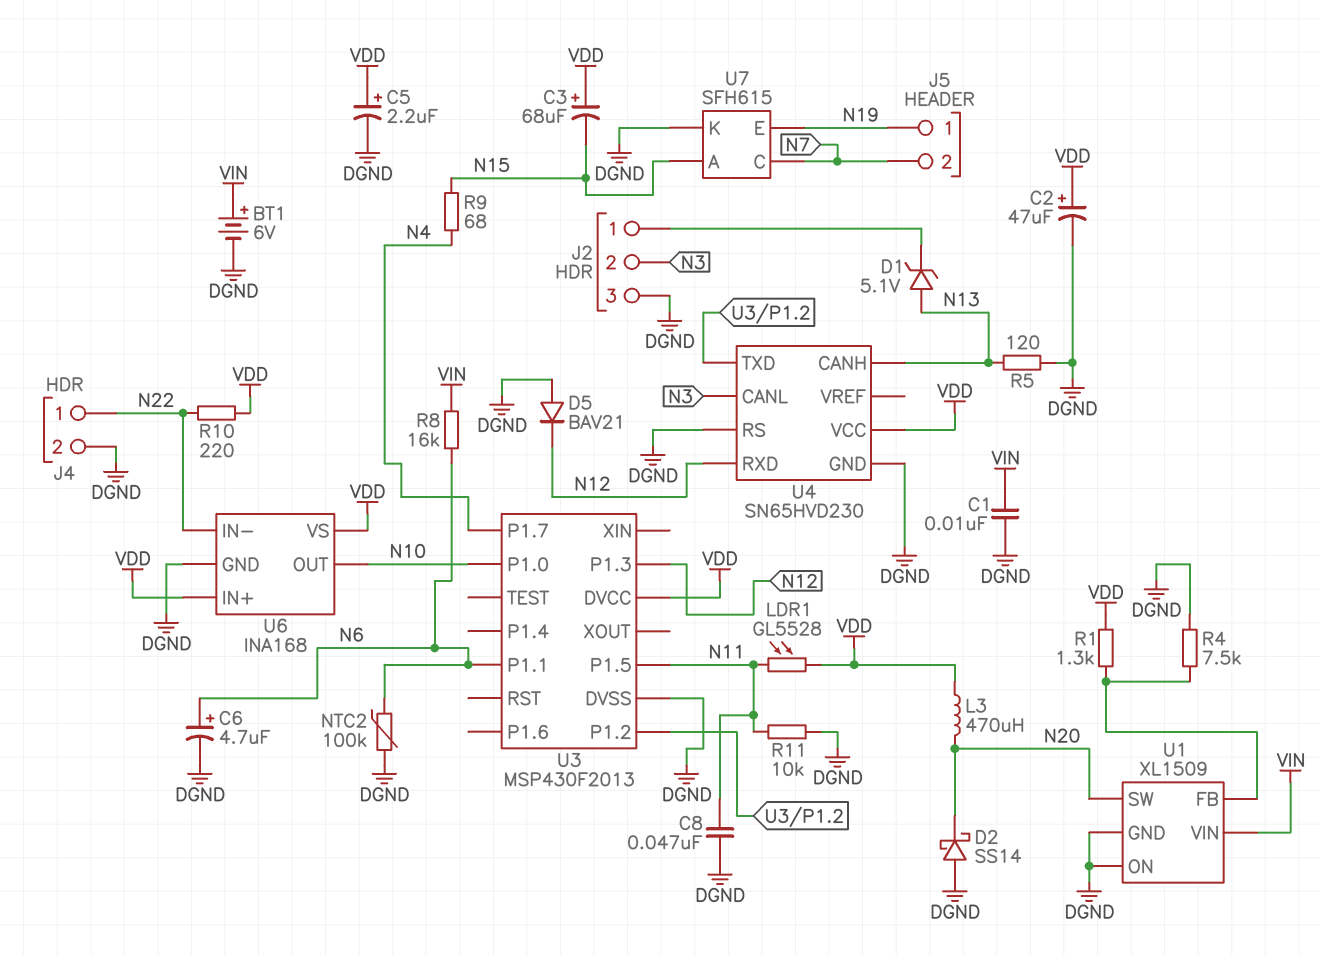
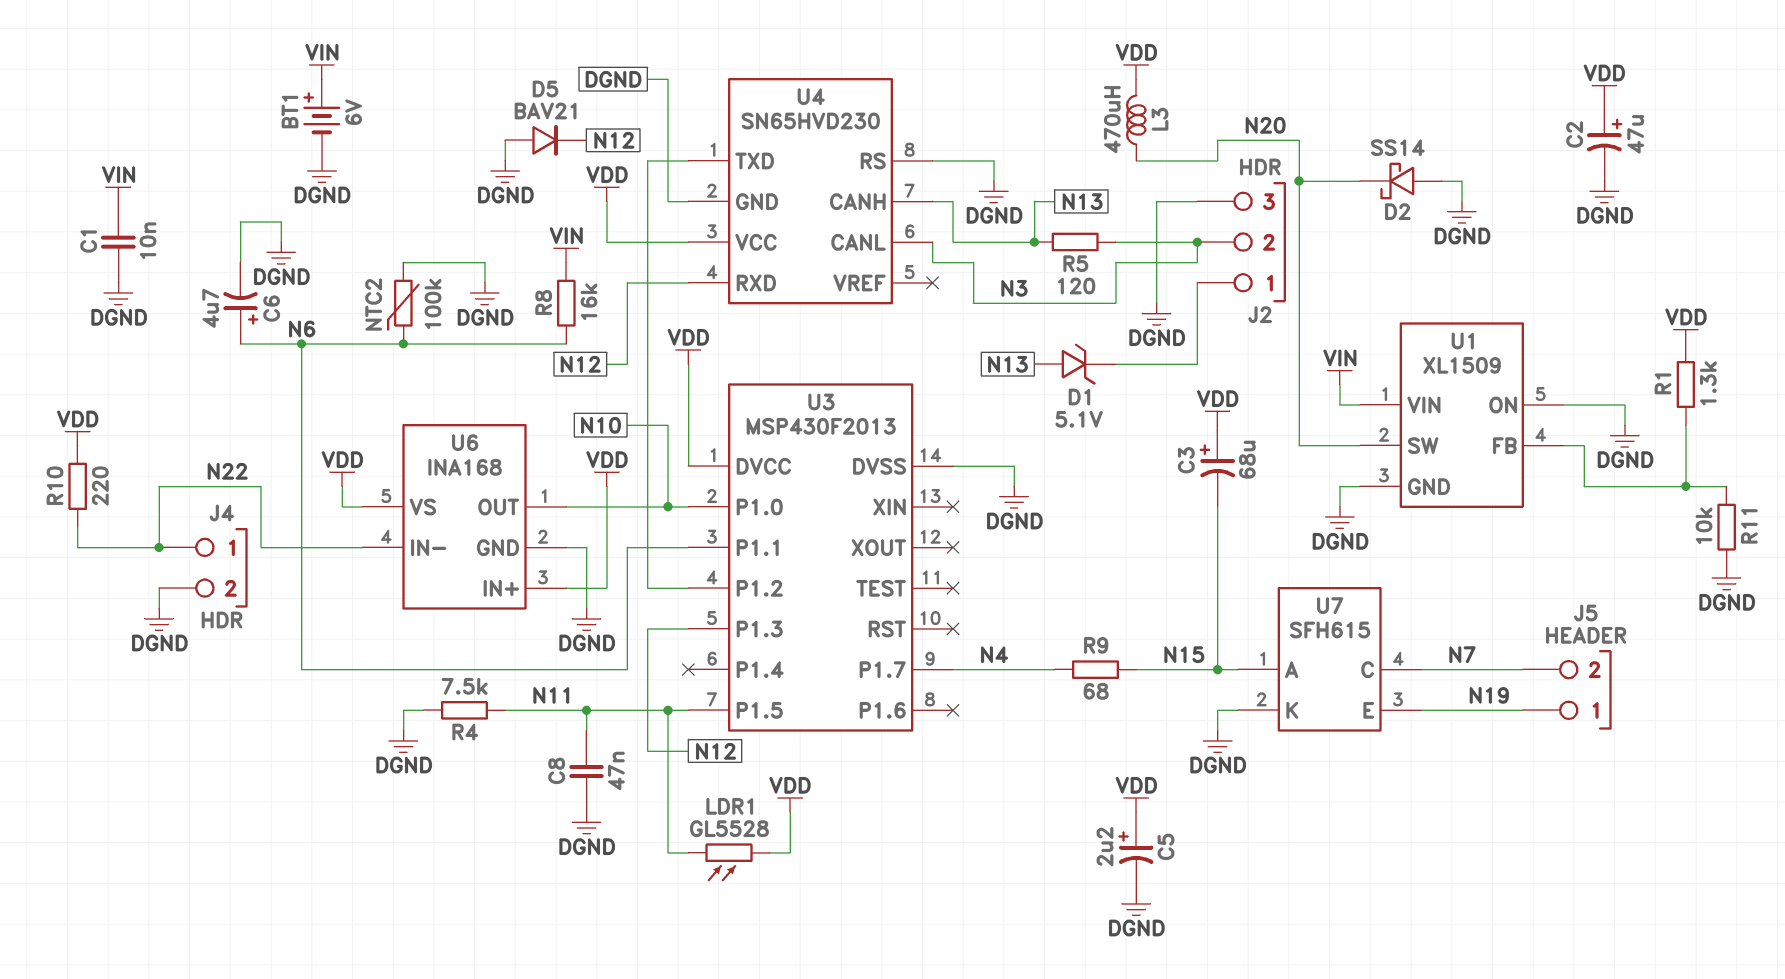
R4: 7.5k (DGND, U1/FB) -> 7.5k (DGND, N11)
R5: 120 (DGND, N13) -> 120 (N3, N13)
R11: 10k (DGND, N11) -> 10k (DGND, U1/FB)

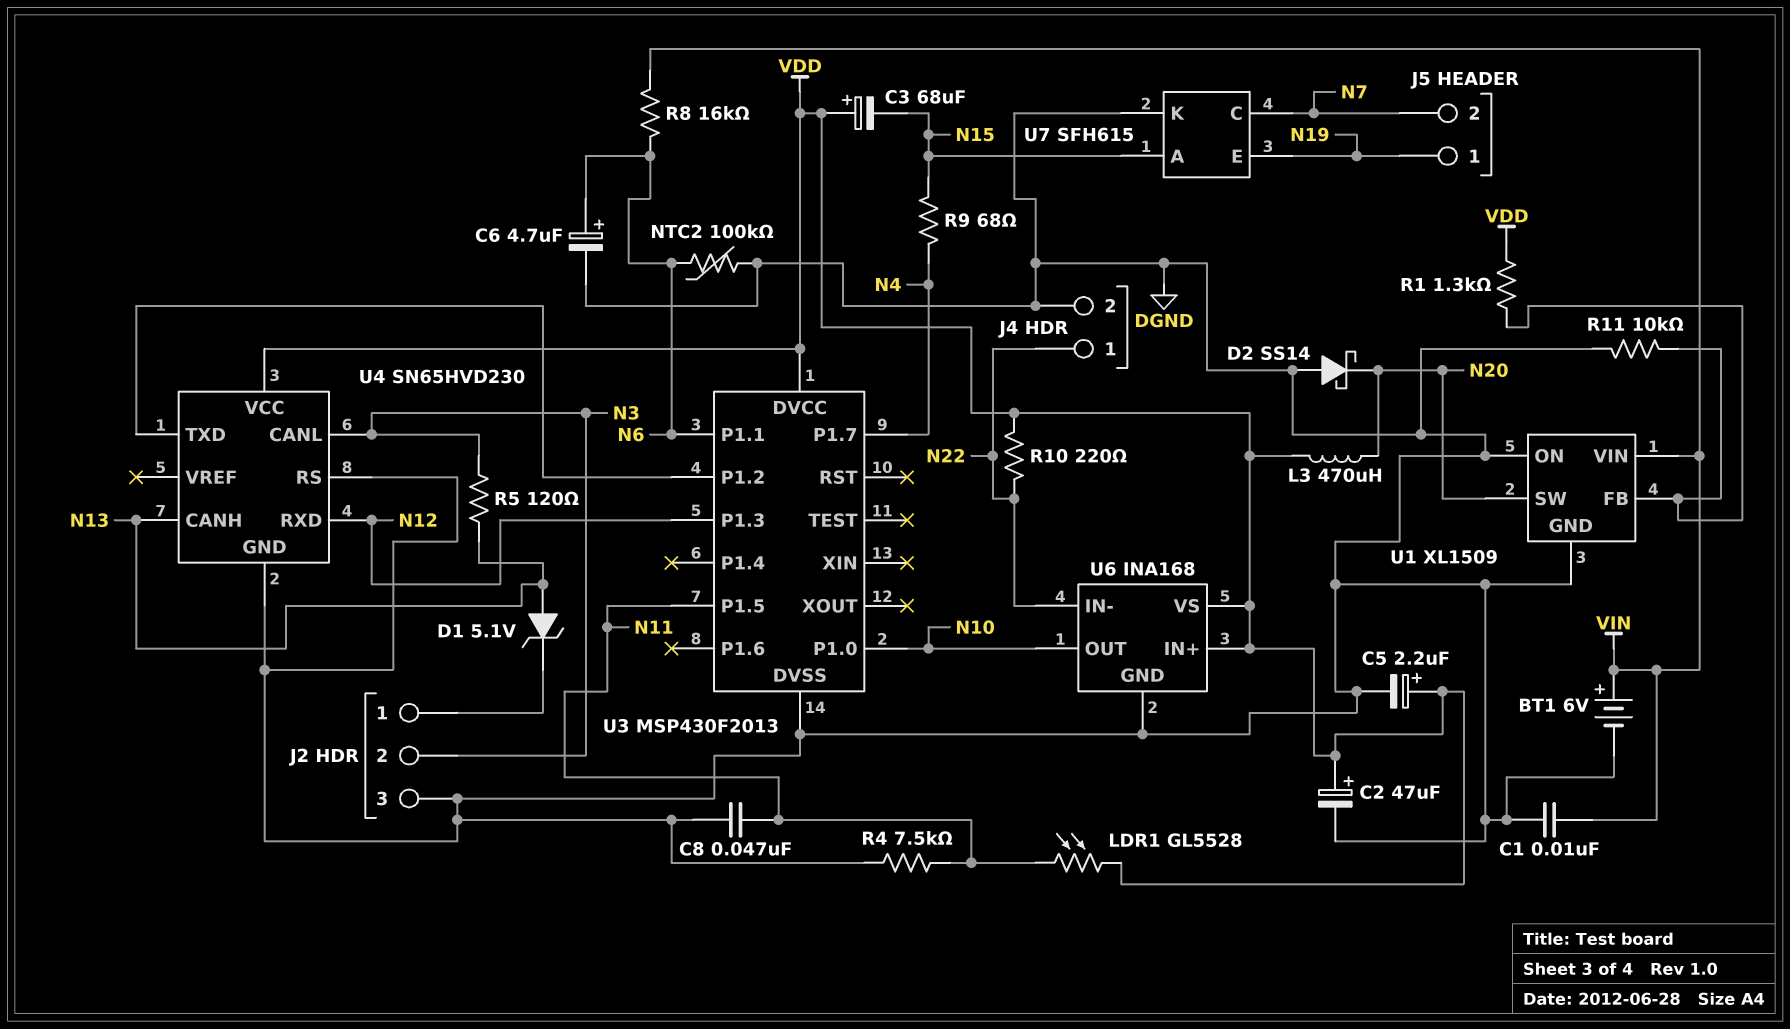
D5: diode BAV21 (A DGND, K N12) -> none

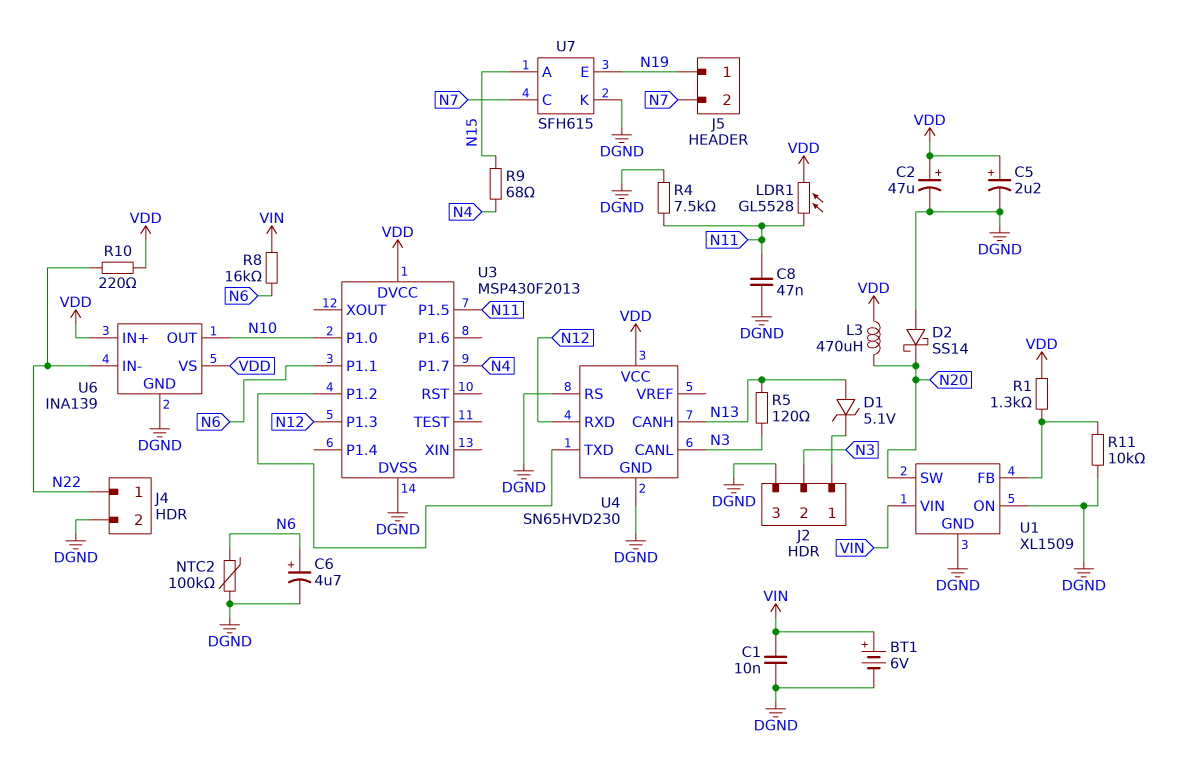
C3: 68uF (plus VDD, minus N15) -> none
U6: INA168 -> INA139

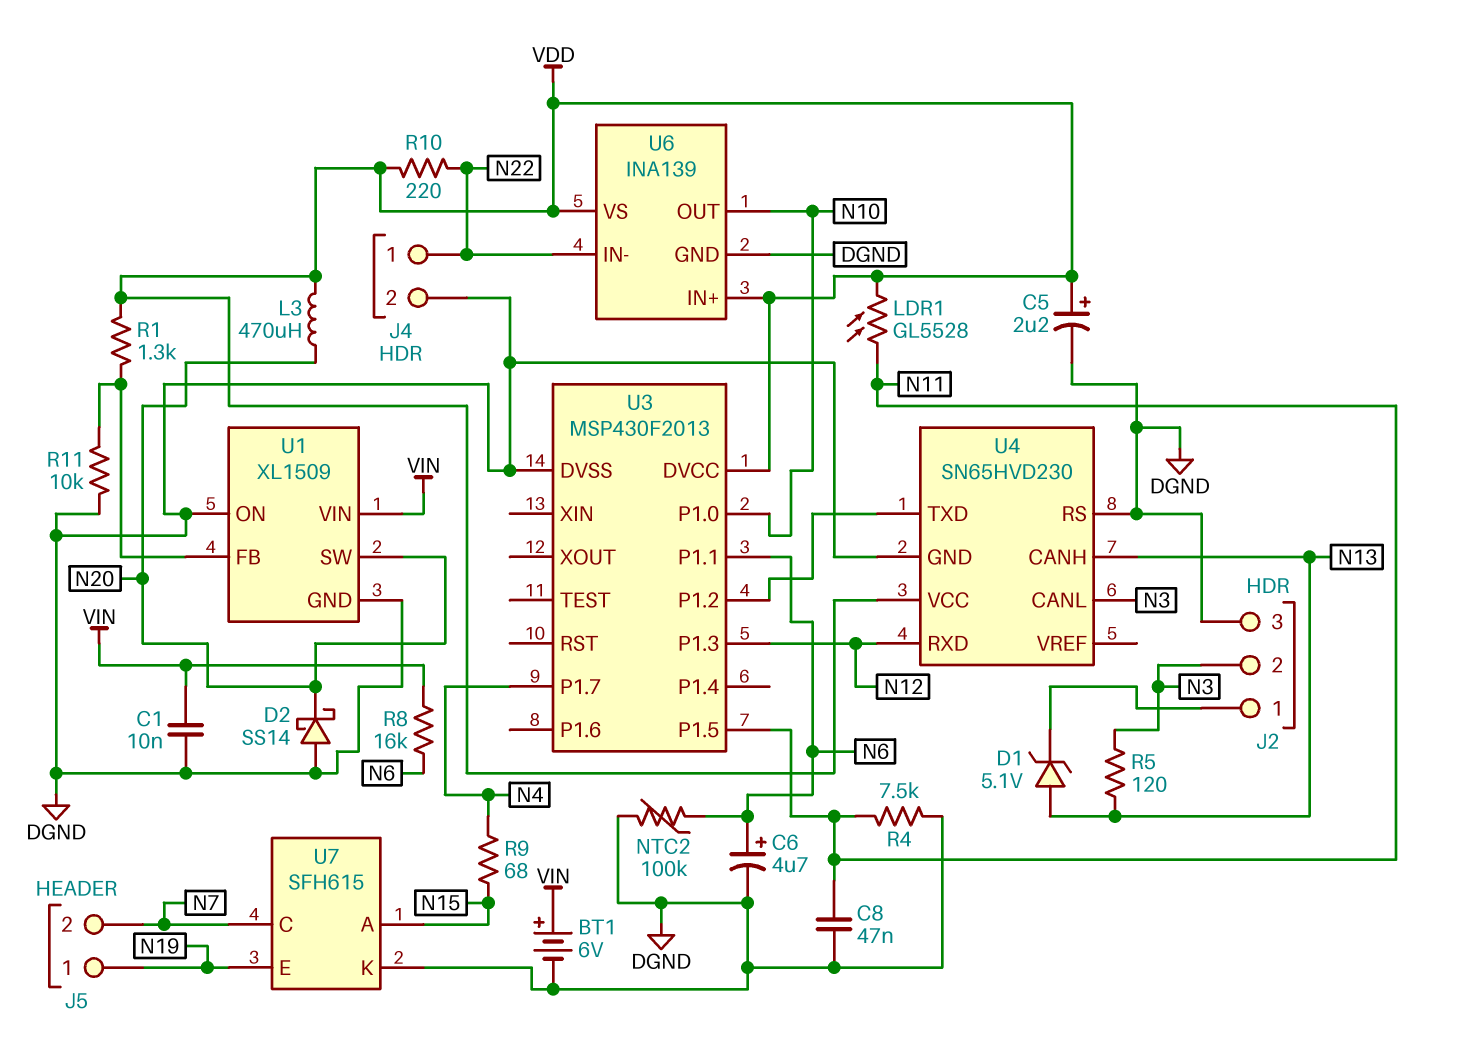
C2: 47uF (plus VDD, minus DGND) -> none

